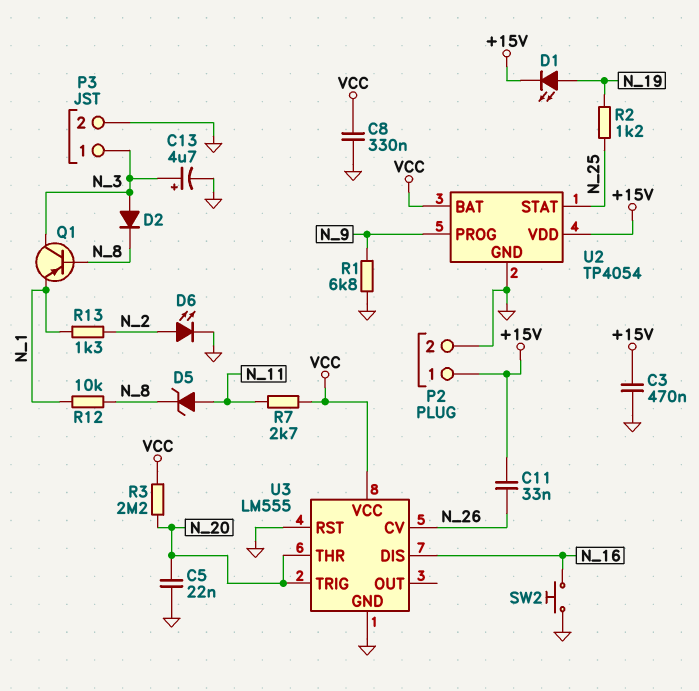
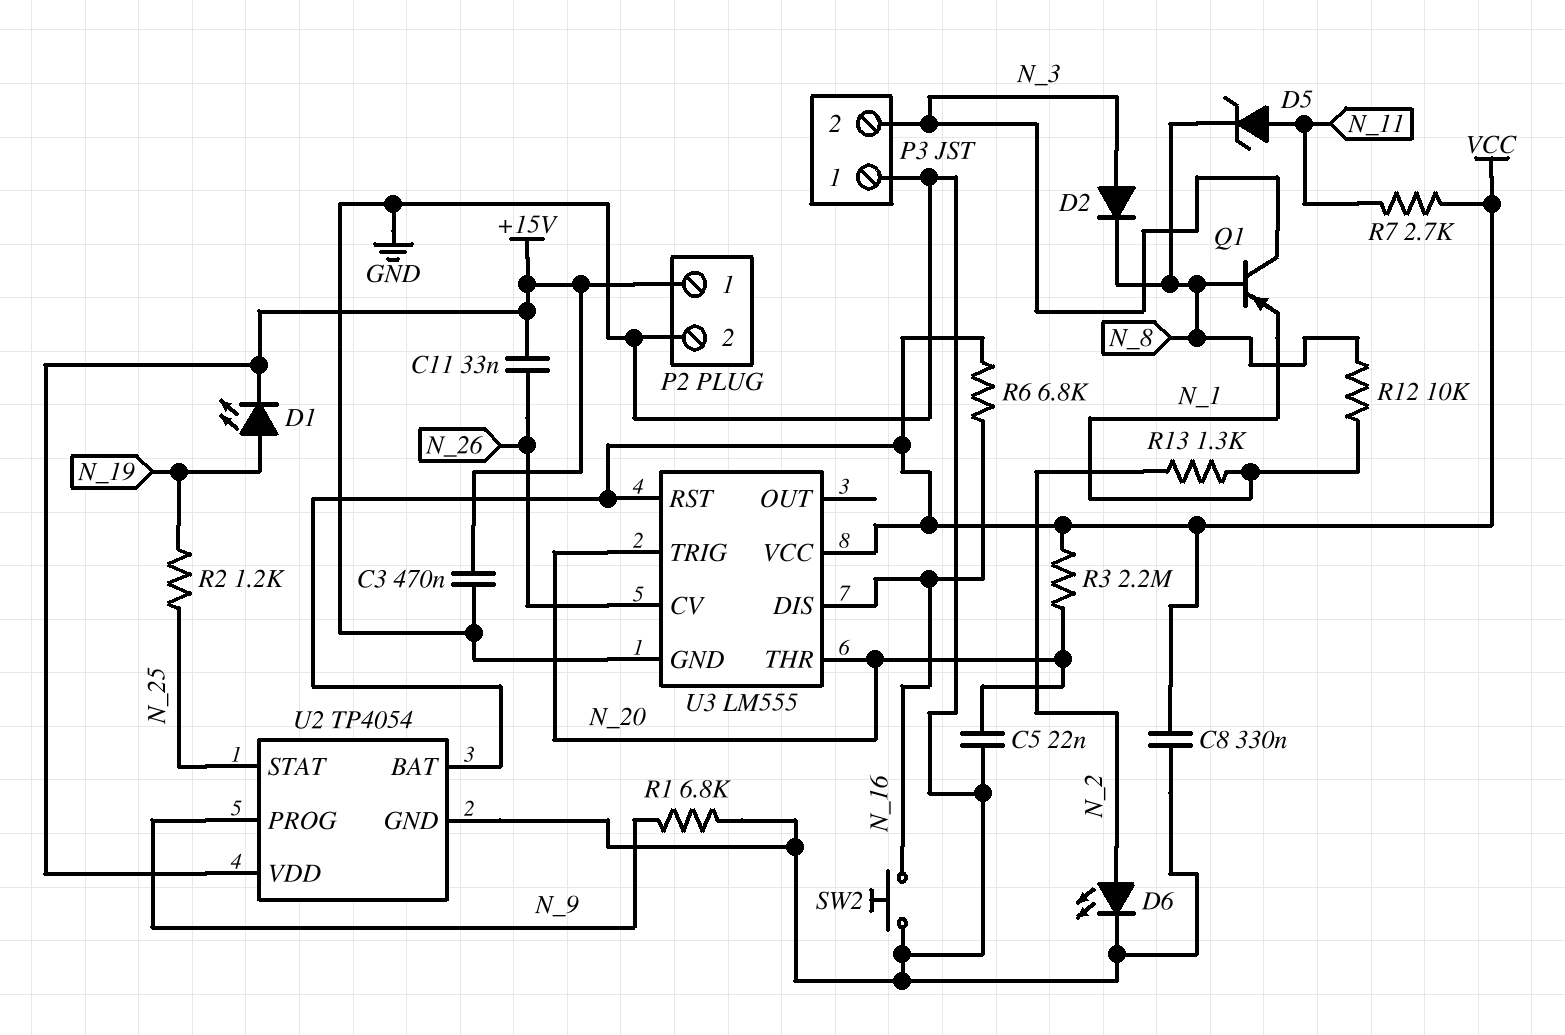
C13: 4.7uF (plus N_3, minus GND) -> none
P3 pin 1: N_3 -> GND
P3 pin 2: GND -> N_3
R6: none -> 6.8k (N_16, VCC)
U3 pin RST: GND -> VCC

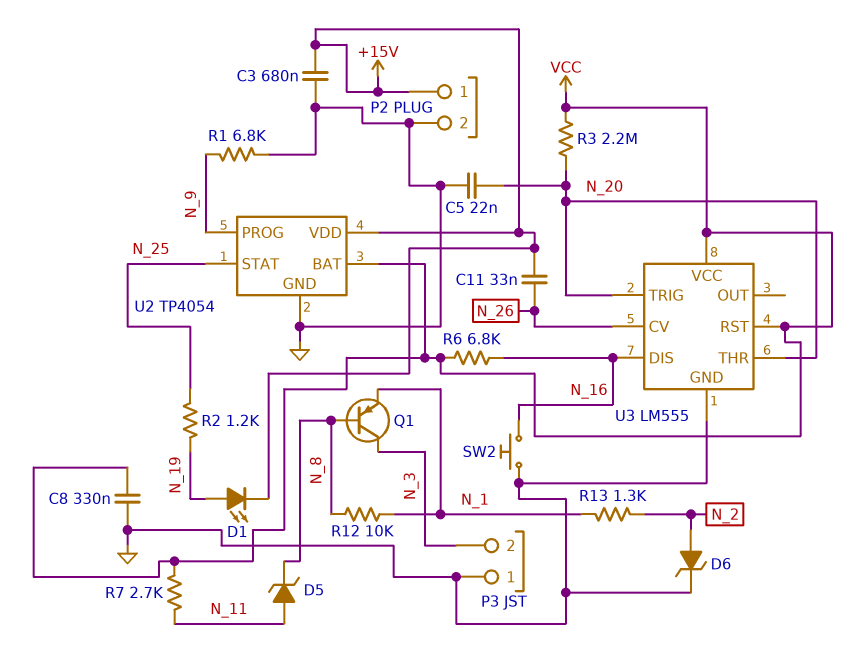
C3: 470nF (+15V, GND) -> 680nF (+15V, GND)
D2: diode (A N_3, K N_8) -> none
D6: LED (A N_2, K GND) -> zener (A N_2, K GND)

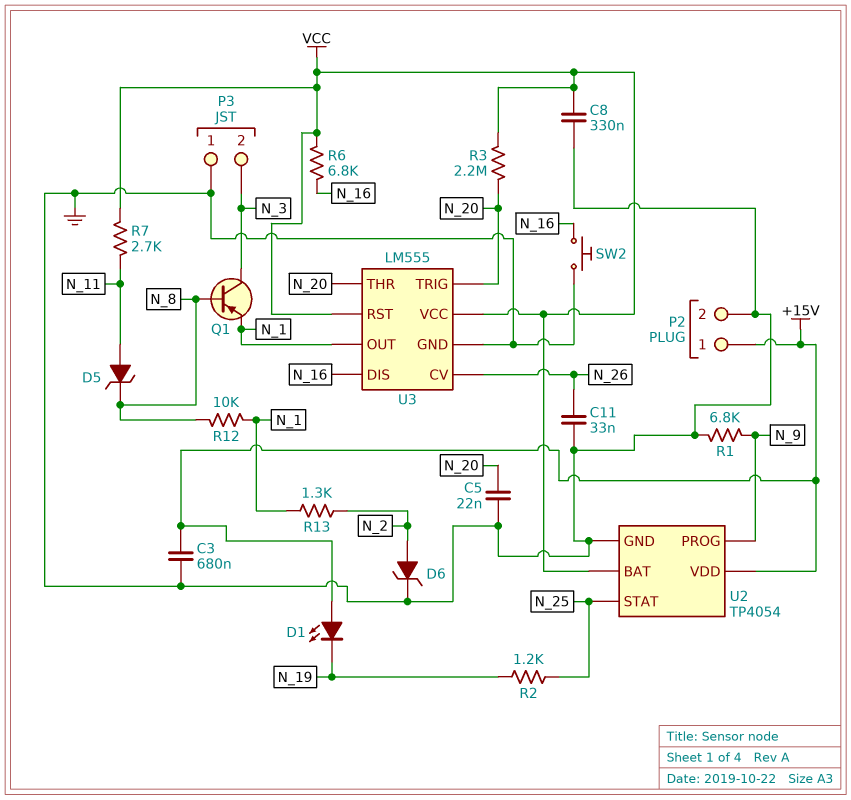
C11: 33nF (+15V, N_26) -> 33nF (GND, N_26)
D1: LED (A N_19, K +15V) -> LED (A +15V, K N_19)
U3 pin OUT: none -> N_1

